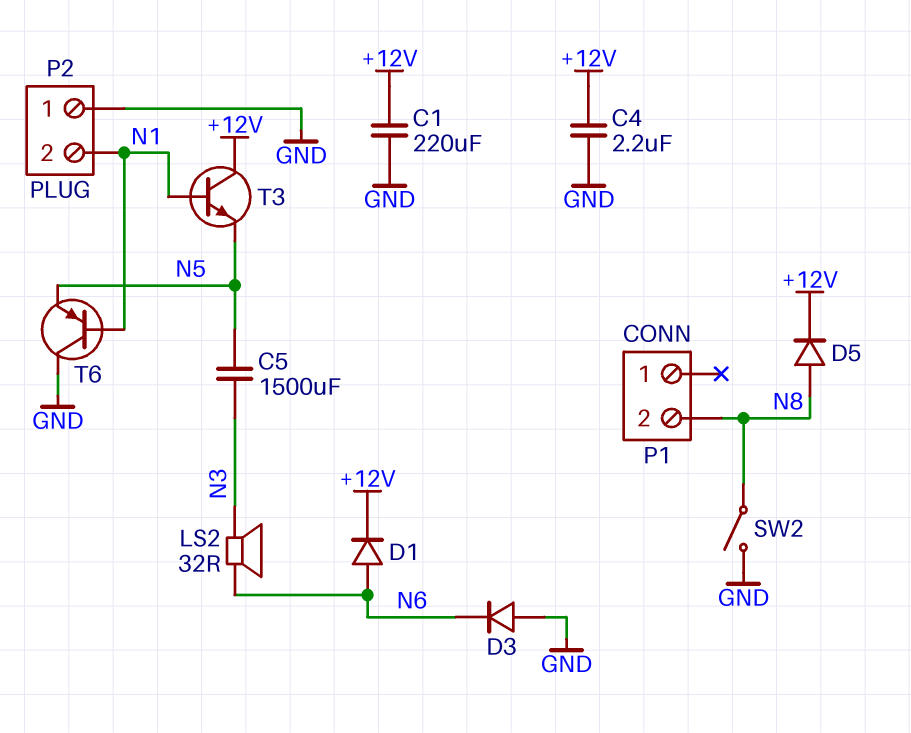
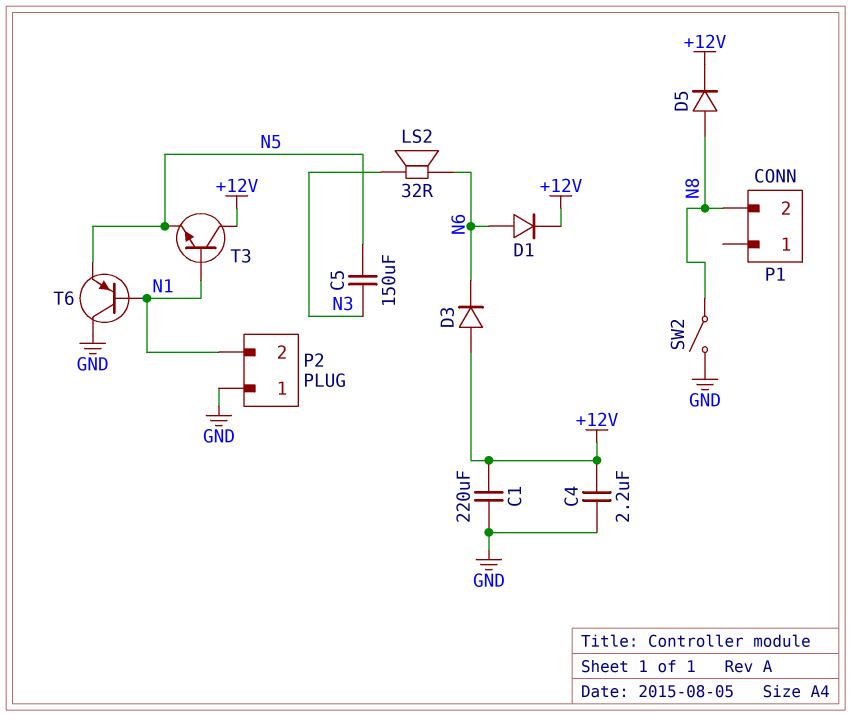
C5: 1500uF (N3, N5) -> 150uF (N3, N5)
D3: diode (A GND, K N6) -> diode (A +12V, K N6)

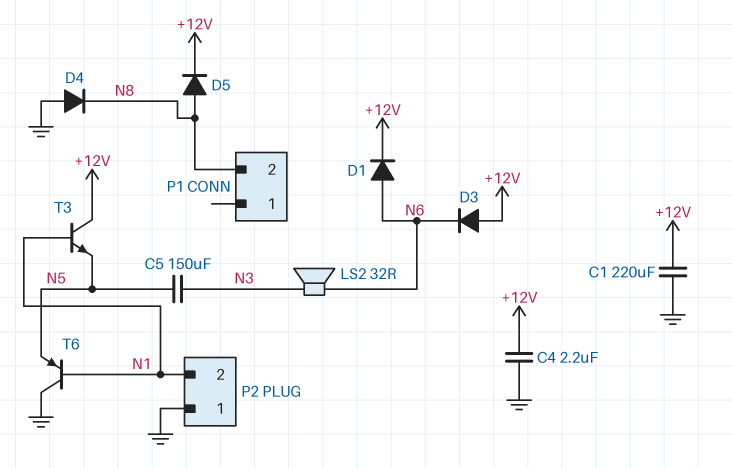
D4: none -> diode (A GND, K N8)
SW2: switch (GND, N8) -> none

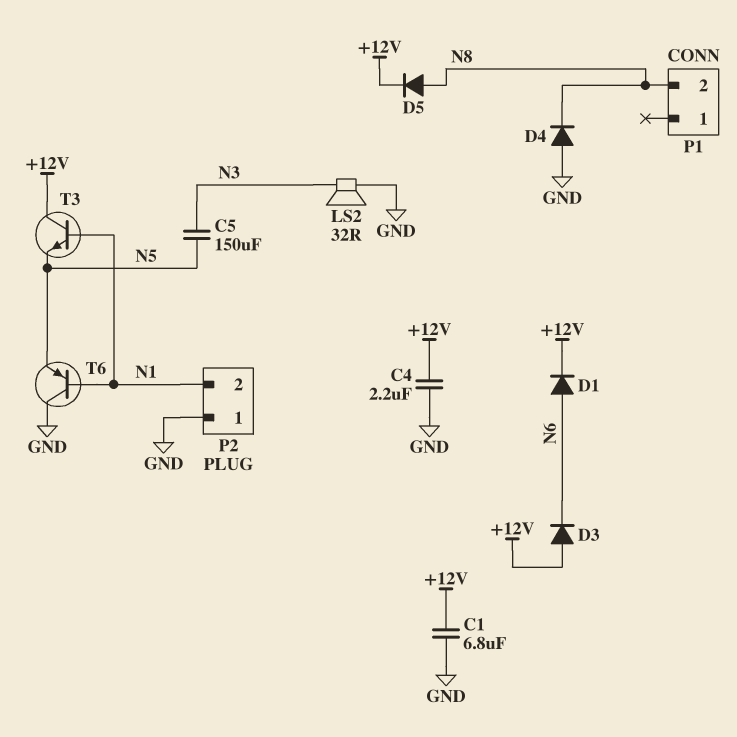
C1: 220uF (+12V, GND) -> 6.8uF (+12V, GND)
LS2: speaker 32R (N3, N6) -> speaker 32R (GND, N3)

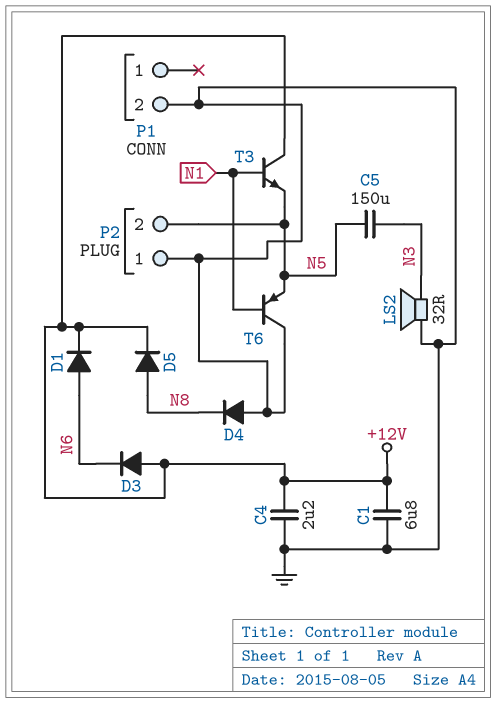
P1 pin 2: N8 -> GND
P2 pin 2: N1 -> N5

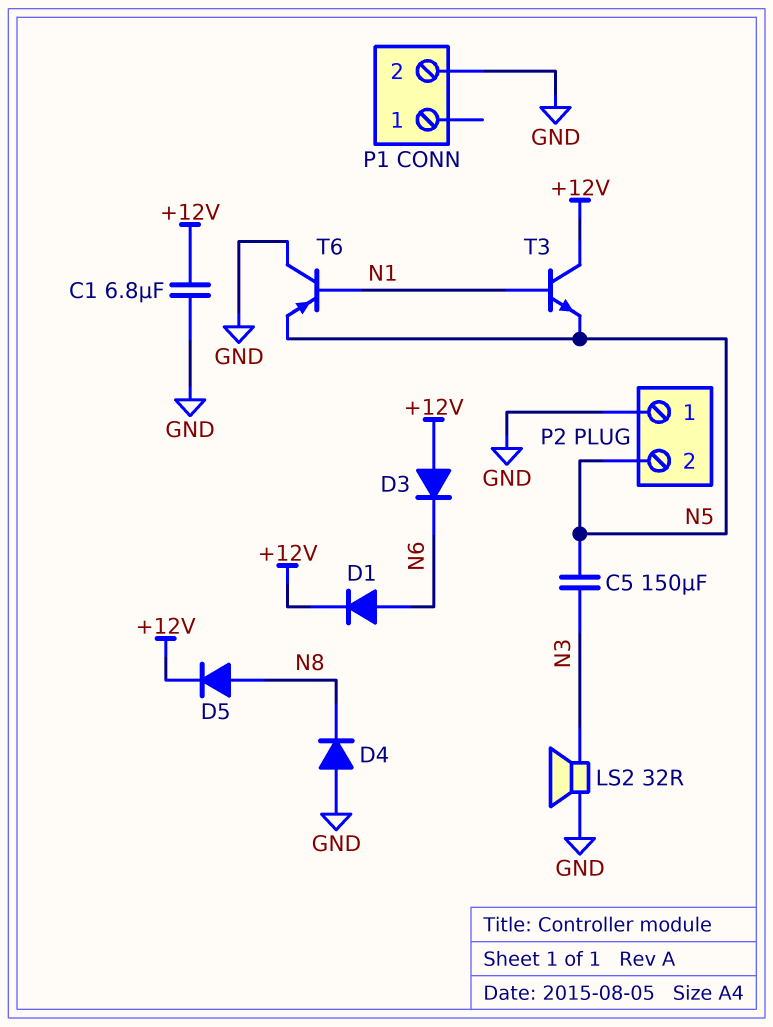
C4: 2.2uF (+12V, GND) -> none

